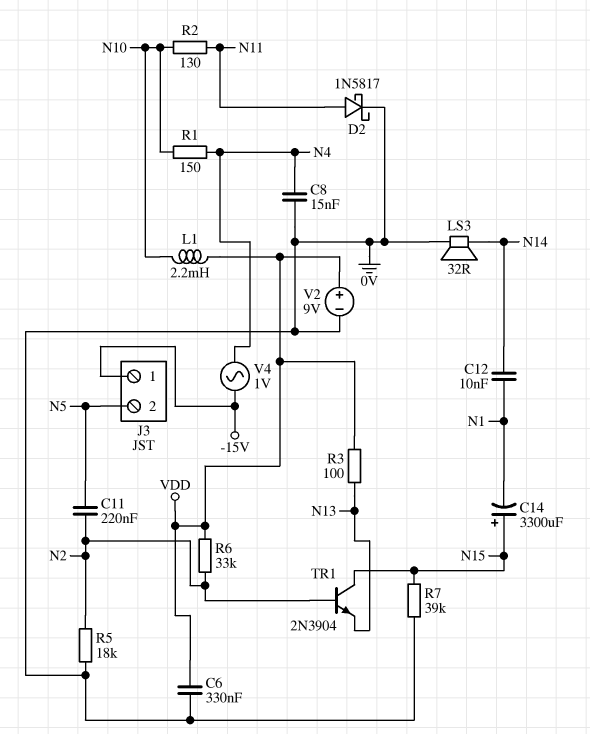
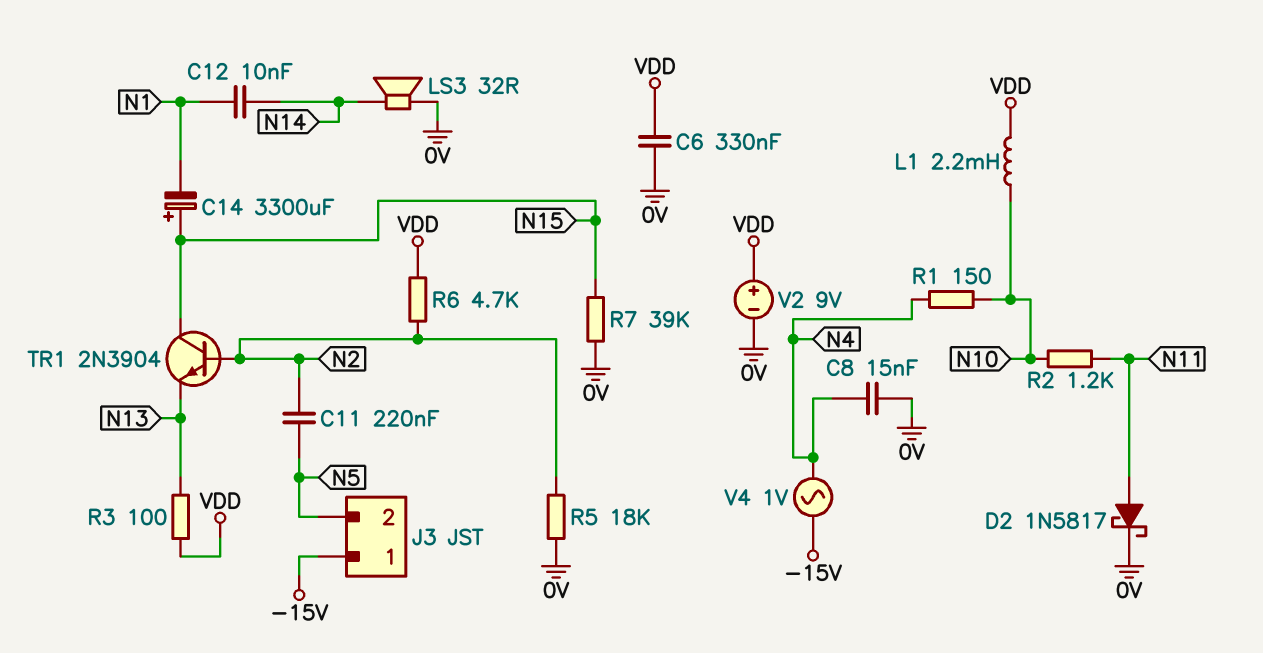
R2: 130 (N10, N11) -> 1.2k (N10, N11)
R6: 33k (N2, VDD) -> 4.7k (N2, VDD)

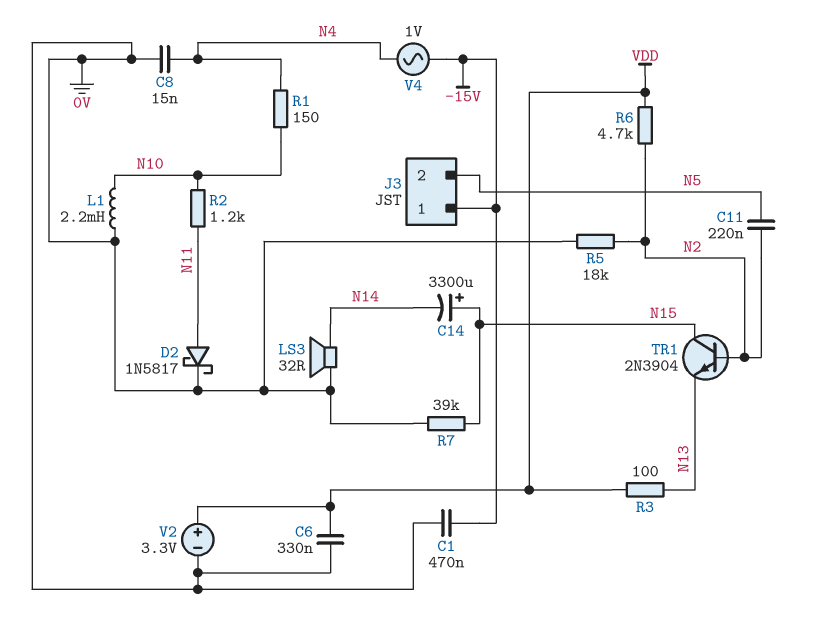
C1: none -> 470nF (-15V, 0V)
C12: 10nF (N1, N14) -> none
C14: 3300uF (plus N15, minus N1) -> 3300uF (plus N15, minus N14)
L1: 2.2mH (N10, VDD) -> 2.2mH (0V, N10)
V2: 9V (plus VDD, minus 0V) -> 3.3V (plus VDD, minus 0V)

